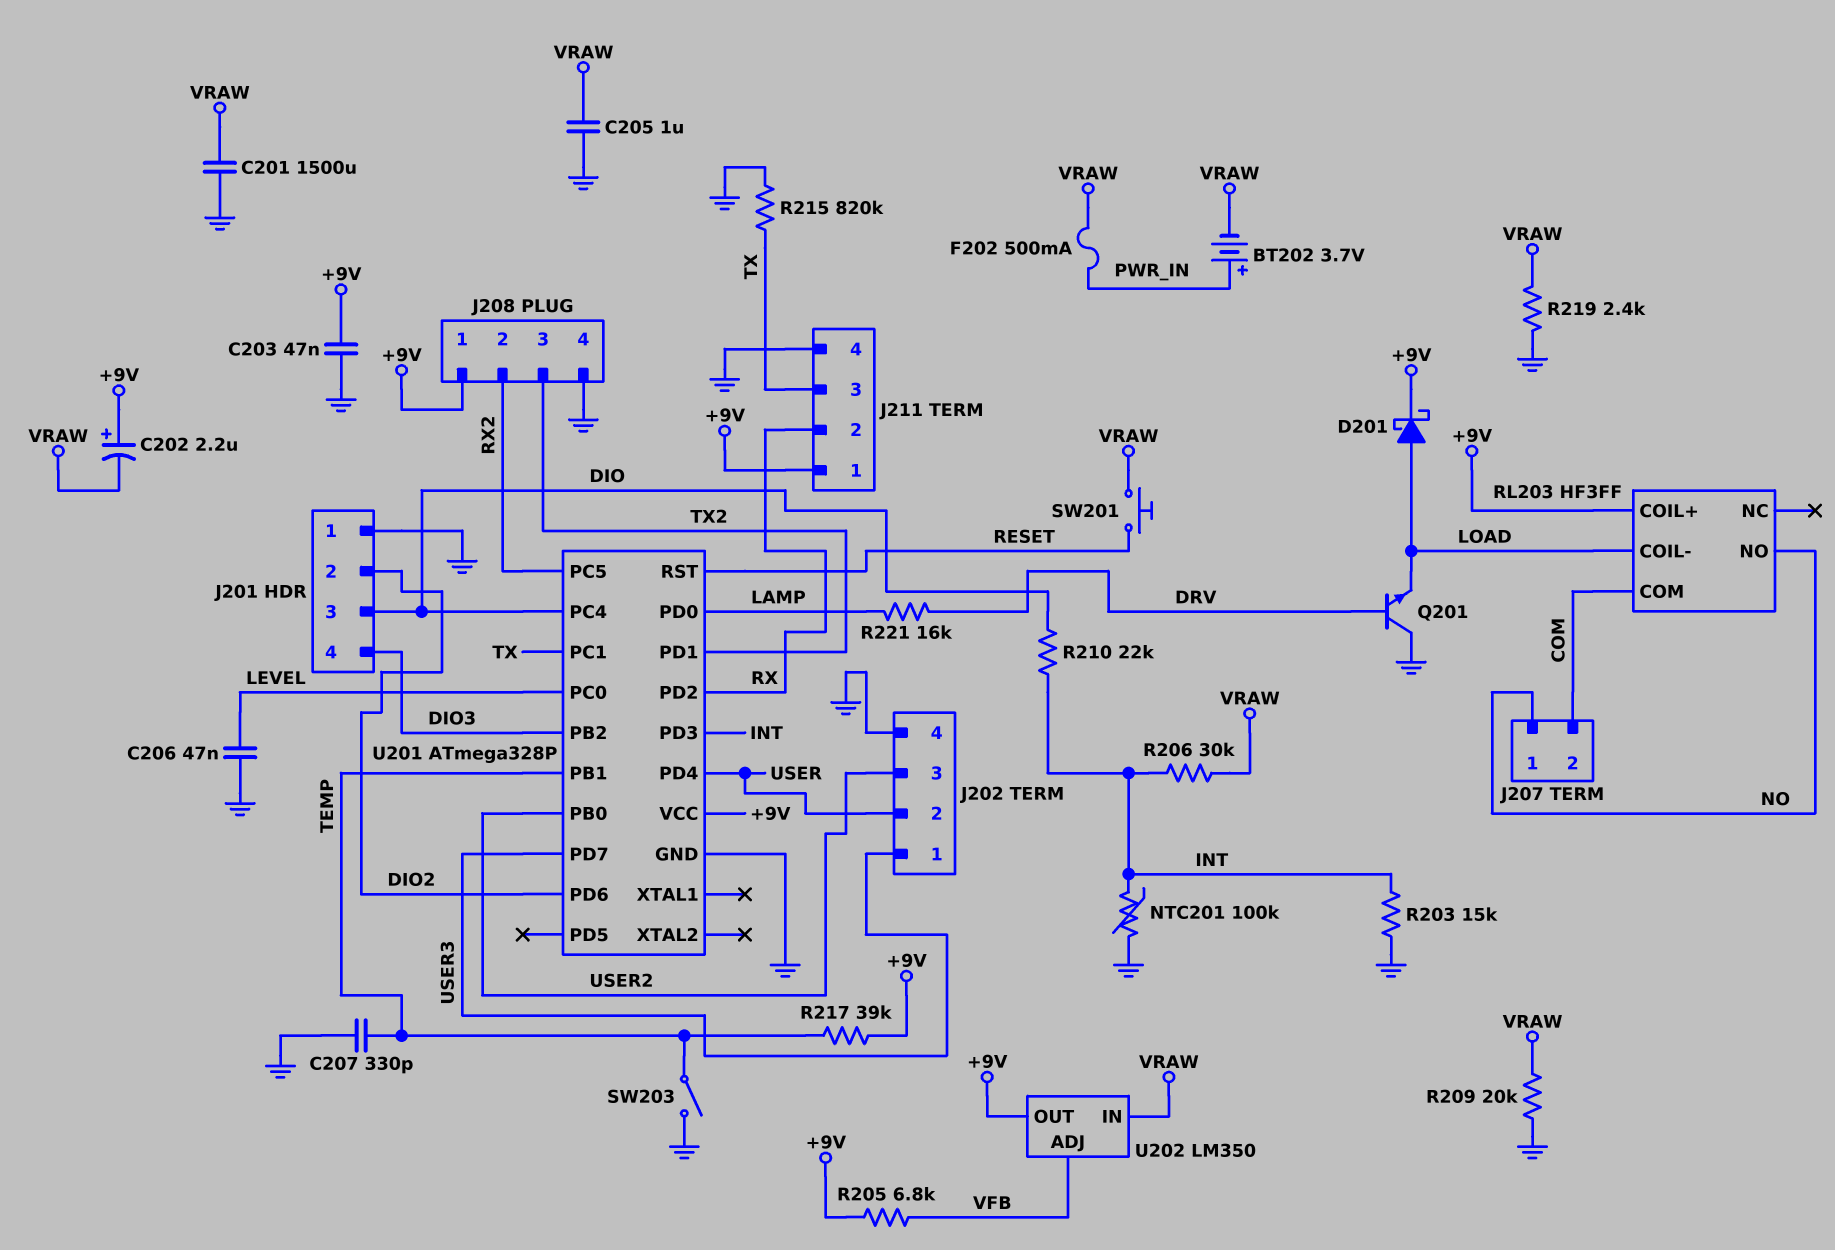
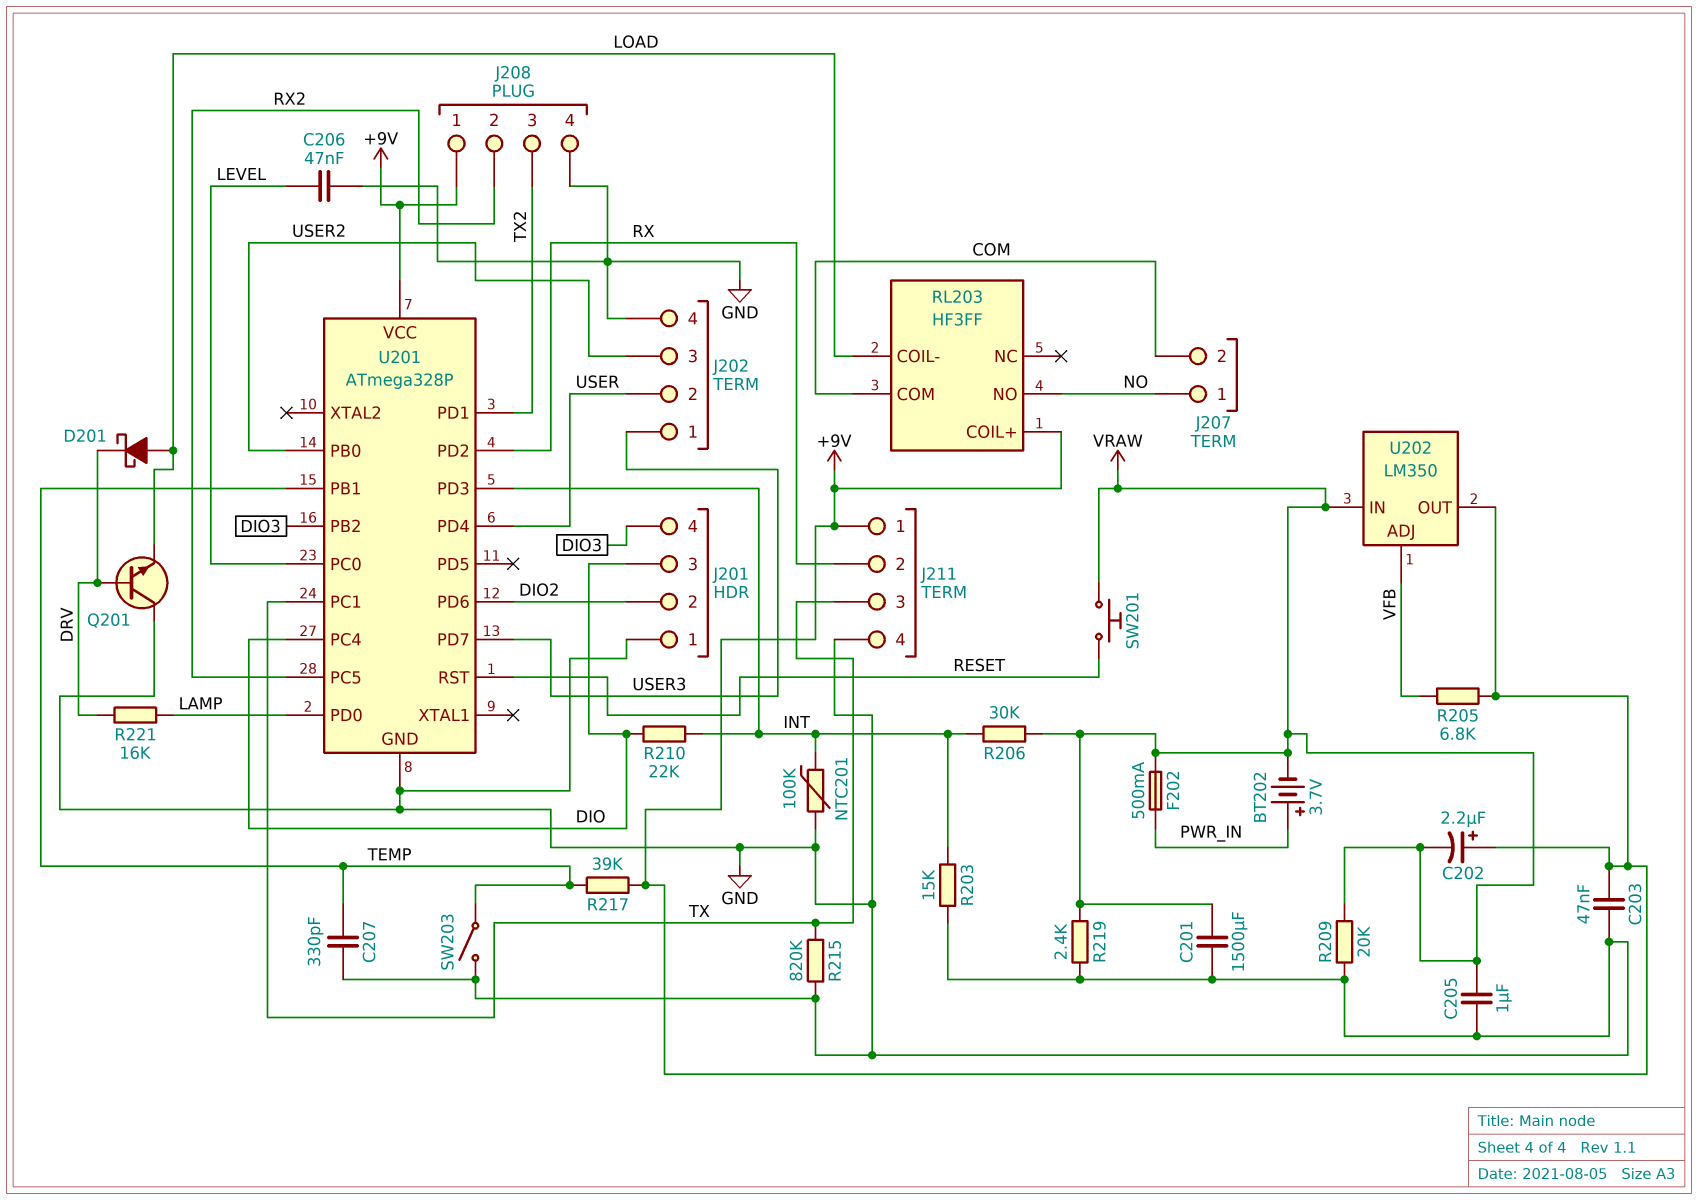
D201: schottky (A LOAD, K +9V) -> schottky (A LOAD, K DRV)

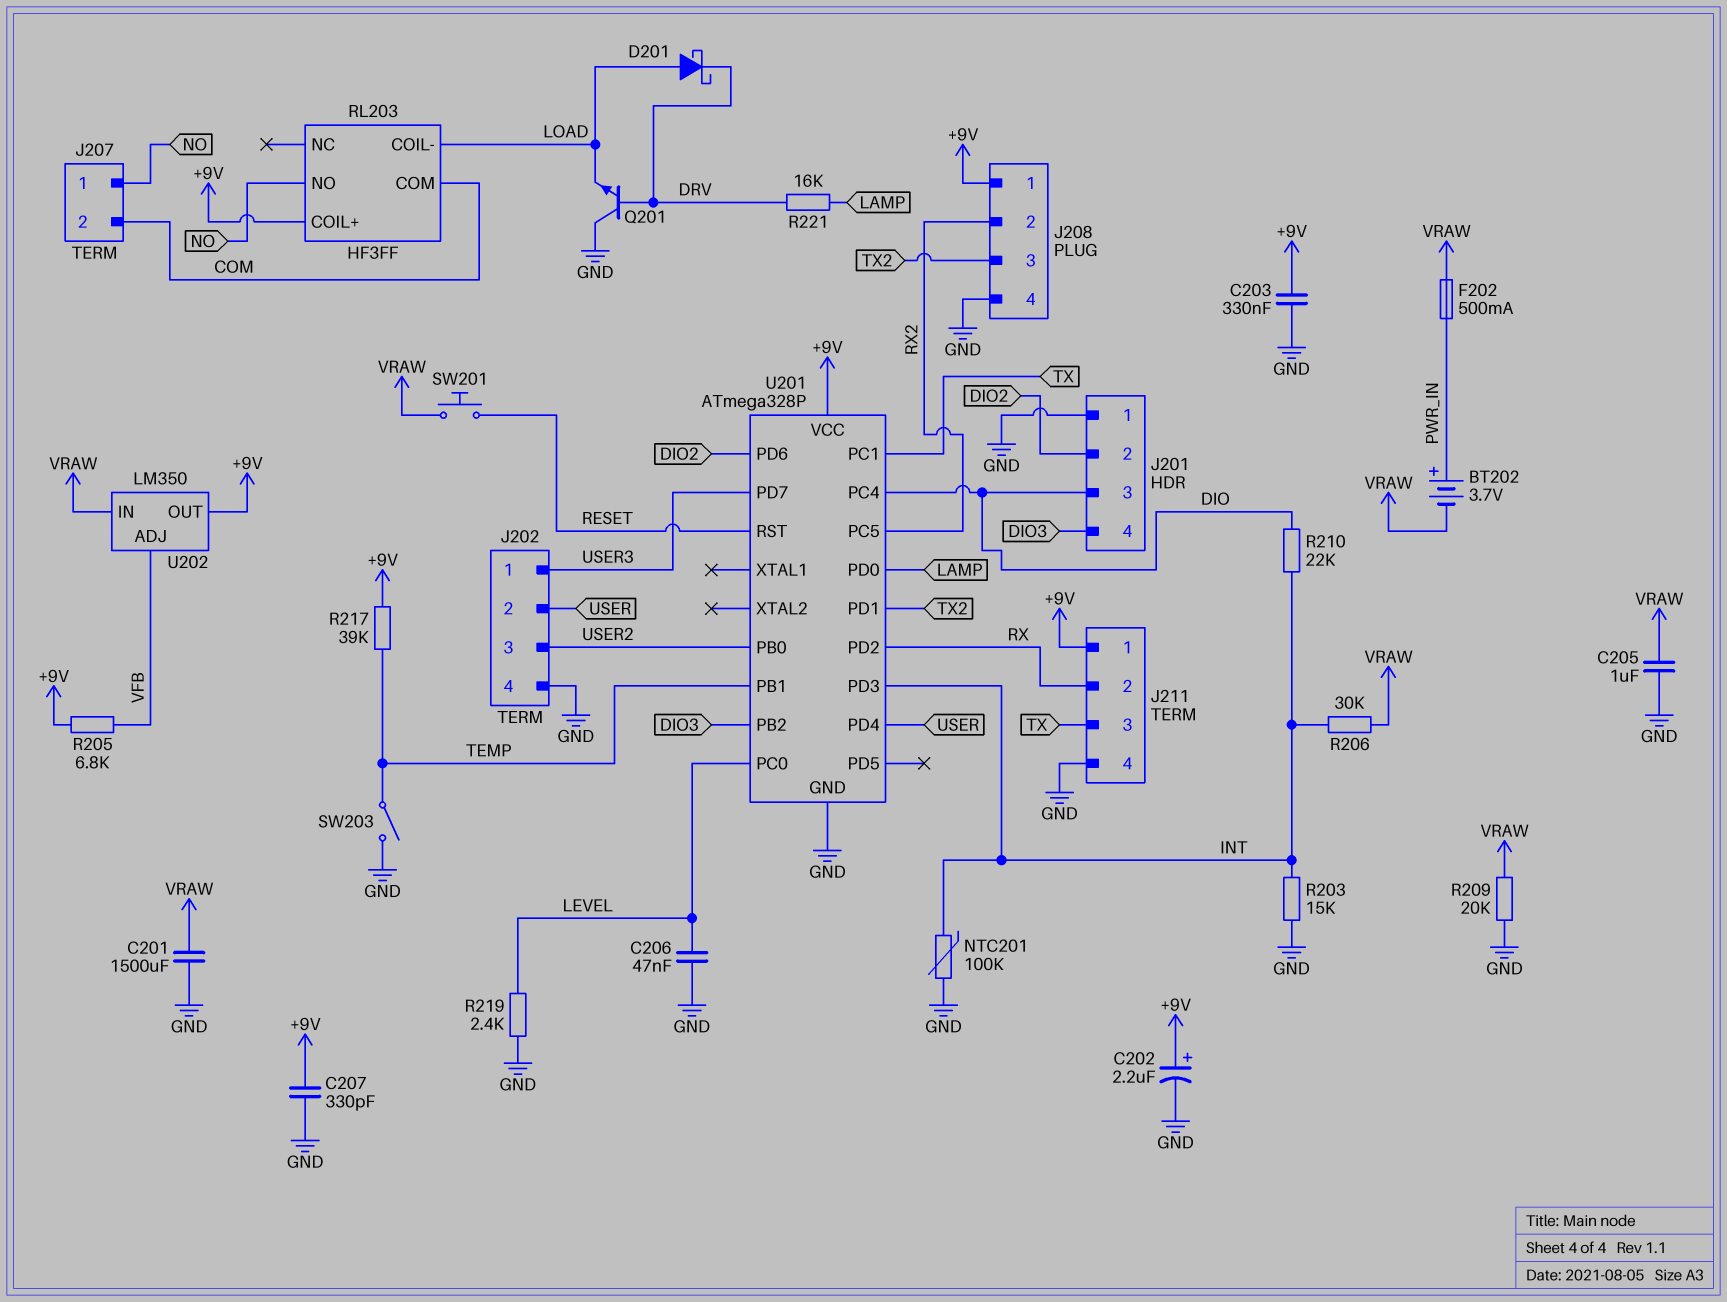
C202: 2.2uF (plus +9V, minus VRAW) -> 2.2uF (plus +9V, minus GND)
C203: 47nF (+9V, GND) -> 330nF (+9V, GND)
C207: 330pF (GND, TEMP) -> 330pF (+9V, GND)
R215: 820k (GND, TX) -> none
R219: 2.4k (GND, VRAW) -> 2.4k (GND, LEVEL)

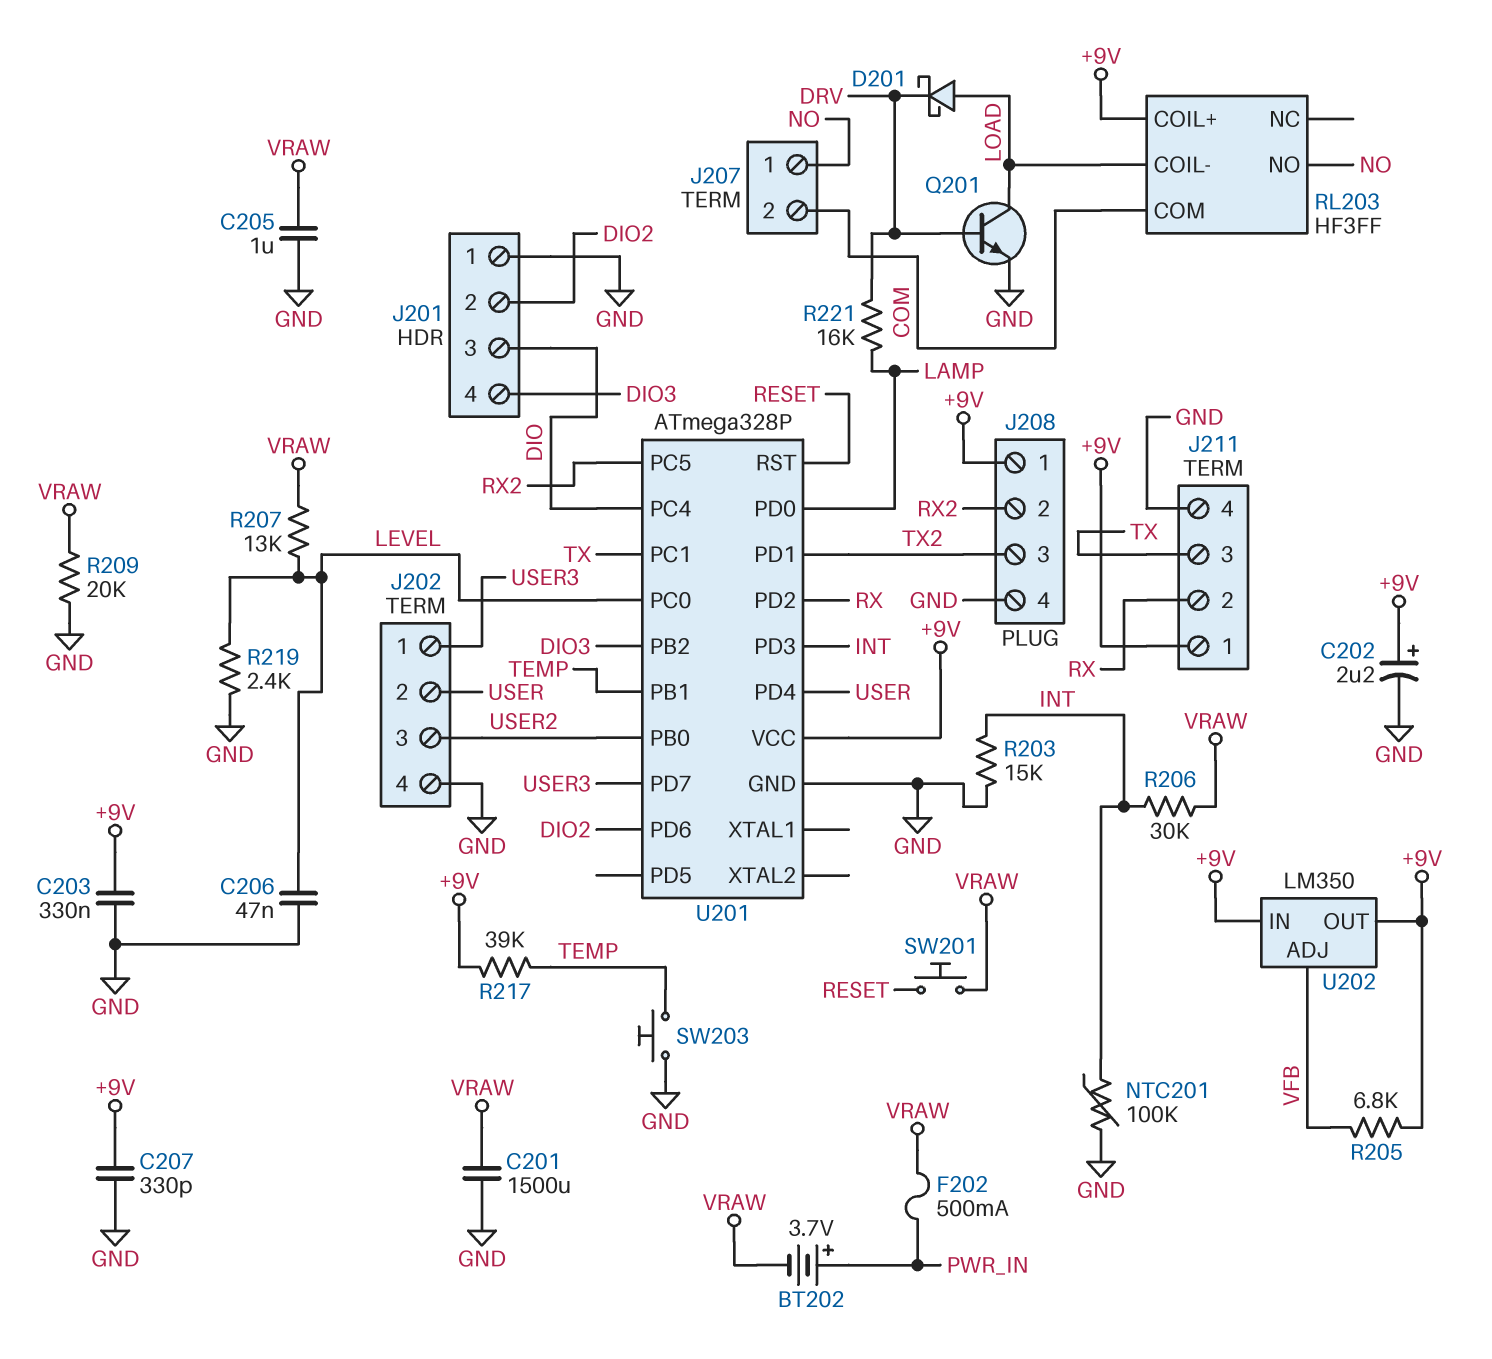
Q201: NPN (B DRV, C GND, E LOAD) -> NPN (B DRV, C LOAD, E GND)
R207: none -> 13k (LEVEL, VRAW)
R210: 22k (DIO, INT) -> none
SW203: switch (GND, TEMP) -> button (GND, TEMP)
U202 pin IN: VRAW -> +9V

